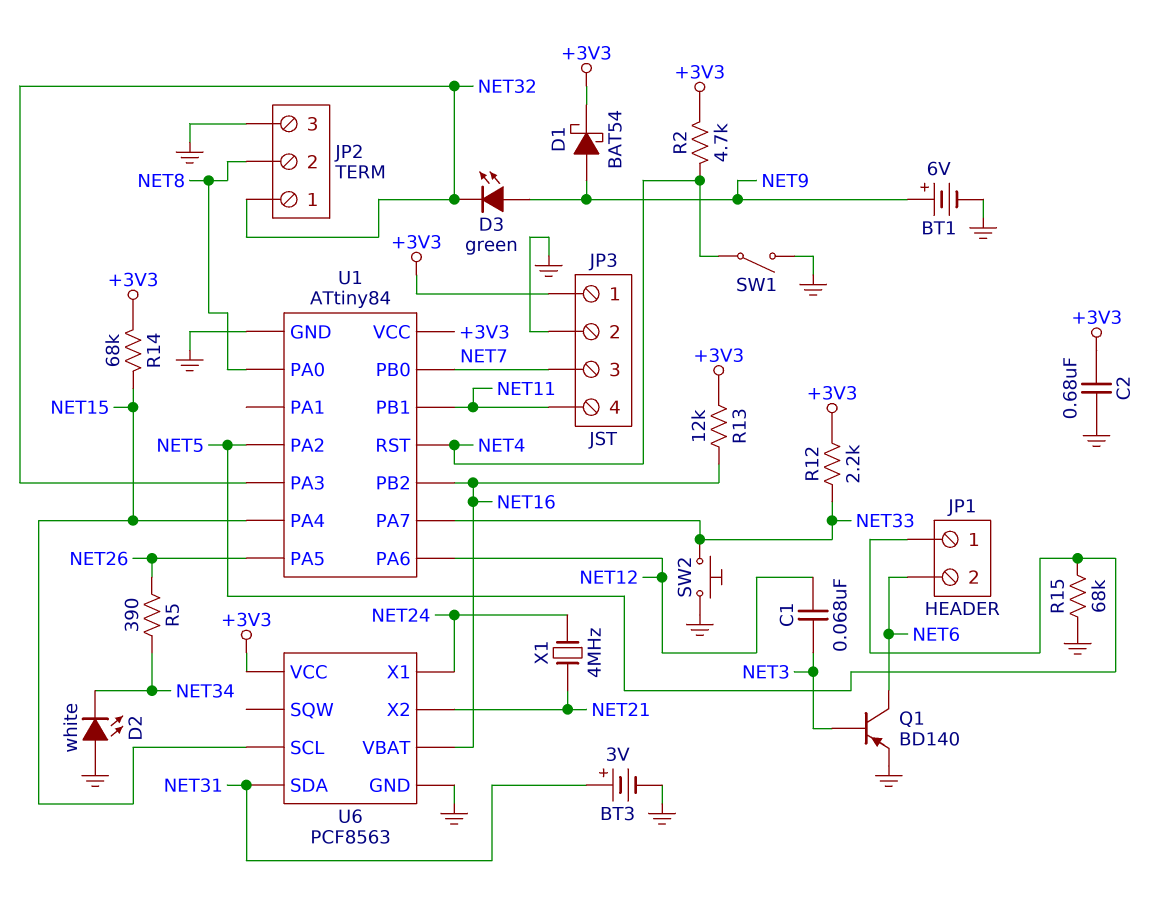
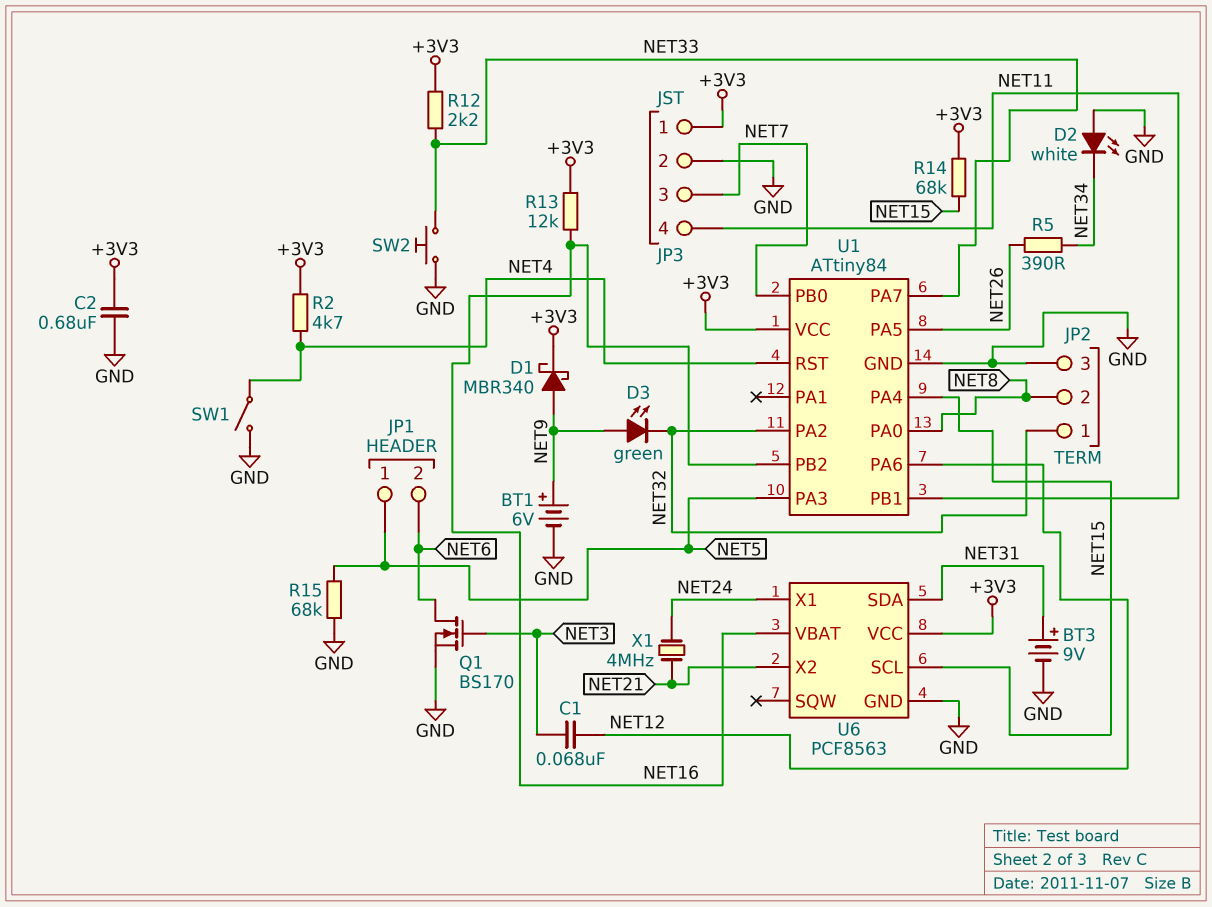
BT3: 3V (plus NET31, minus GND) -> 9V (plus NET31, minus GND)
D1: schottky BAT54 (A NET9, K +3V3) -> schottky MBR340 (A NET9, K +3V3)
Q1: PNP BD140 (B NET3, C NET6, E GND) -> NMOS BS170 (G NET3, D NET6, S GND)
U1 pin PA2: NET5 -> NET32
U1 pin PA3: NET32 -> NET5

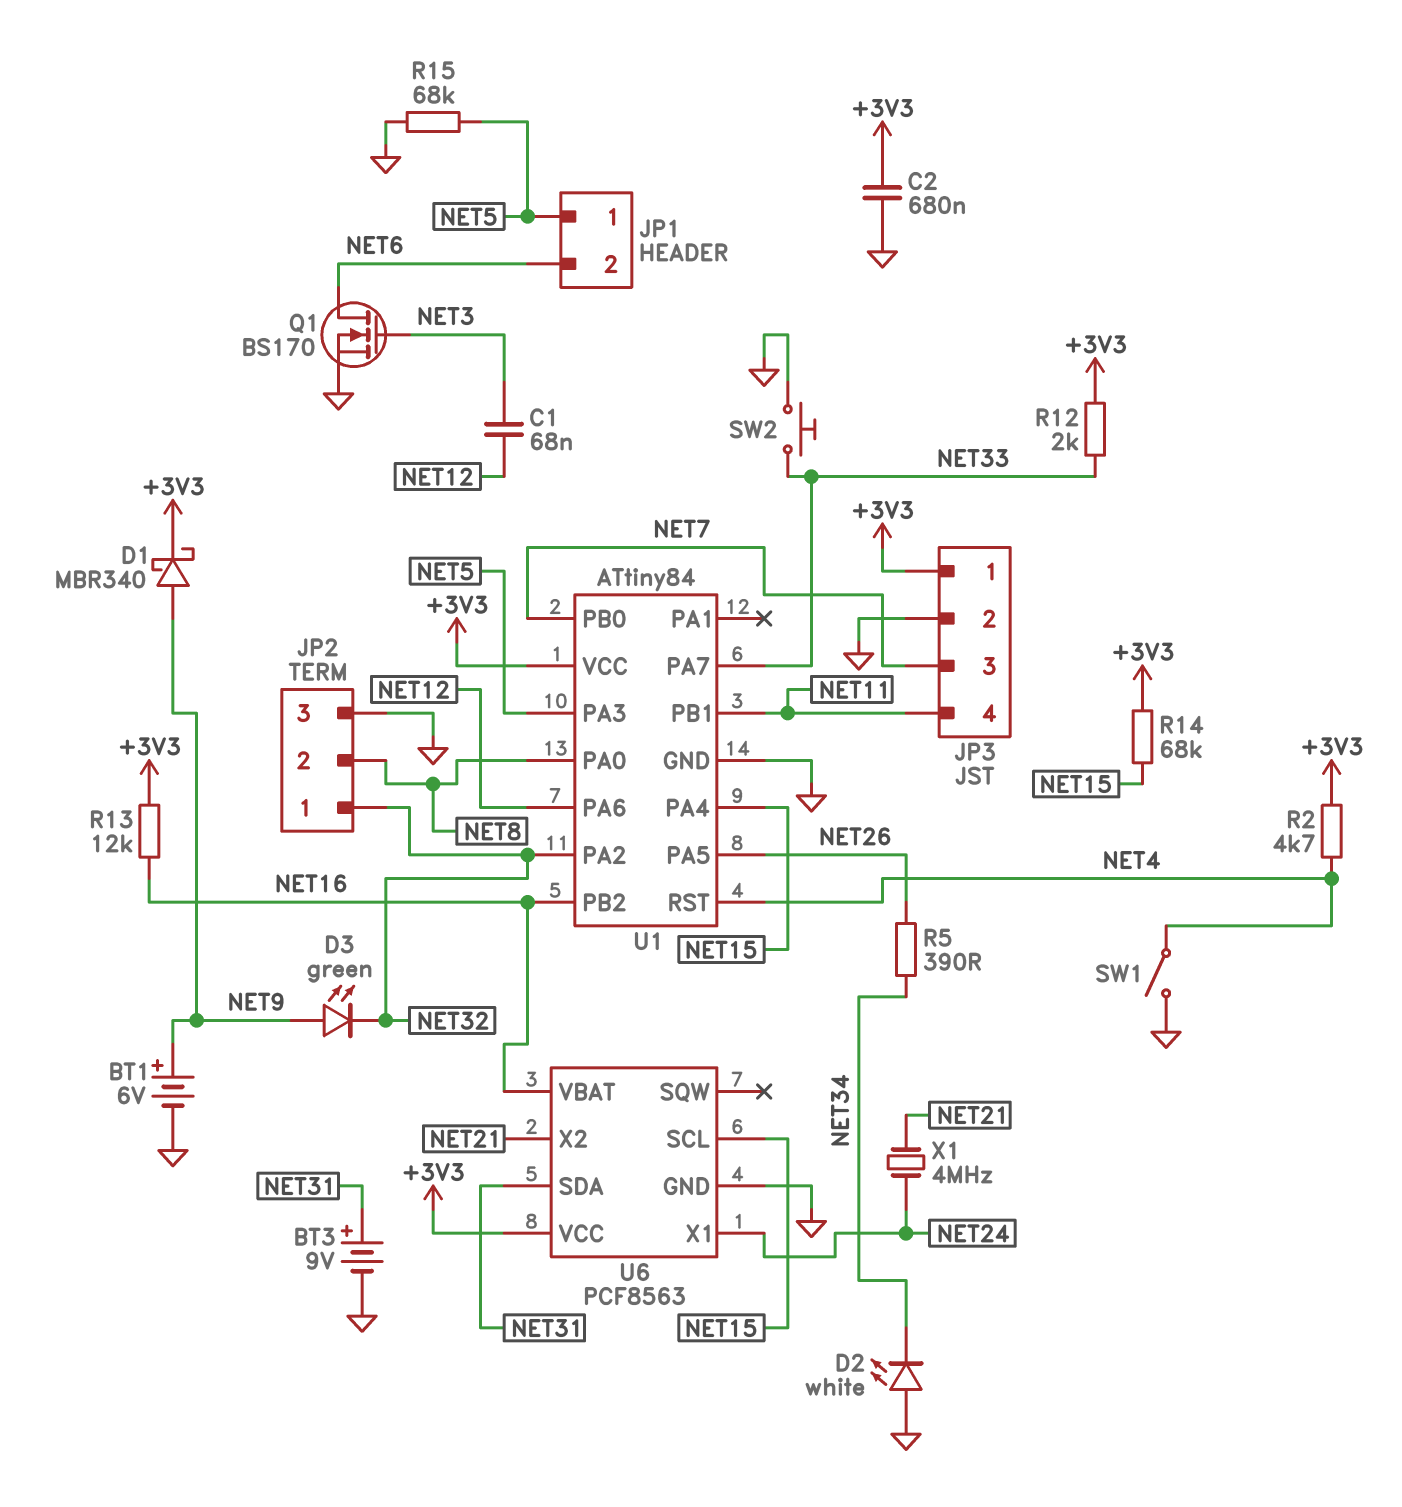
R12: 2.2k (+3V3, NET33) -> 2k (+3V3, NET33)

